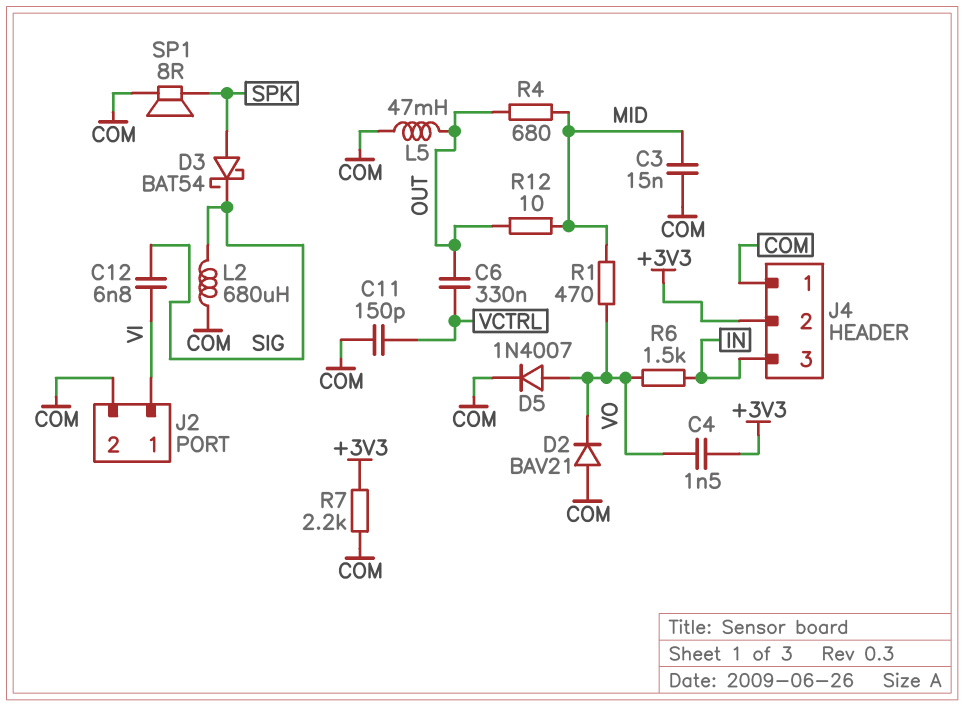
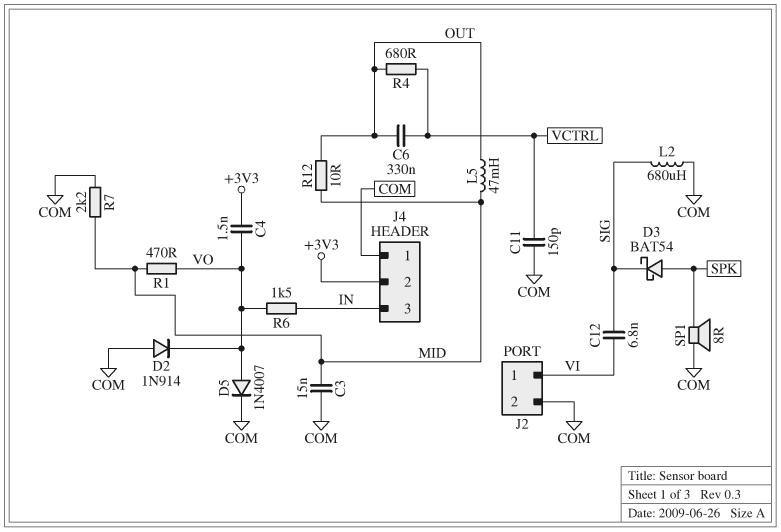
D2: diode BAV21 (A COM, K VO) -> diode 1N914 (A COM, K VO)
L5: 47mH (COM, OUT) -> 47mH (MID, OUT)
R4: 680 (MID, OUT) -> 680 (OUT, VCTRL)
R7: 2.2k (+3V3, COM) -> 2.2k (COM, MID)

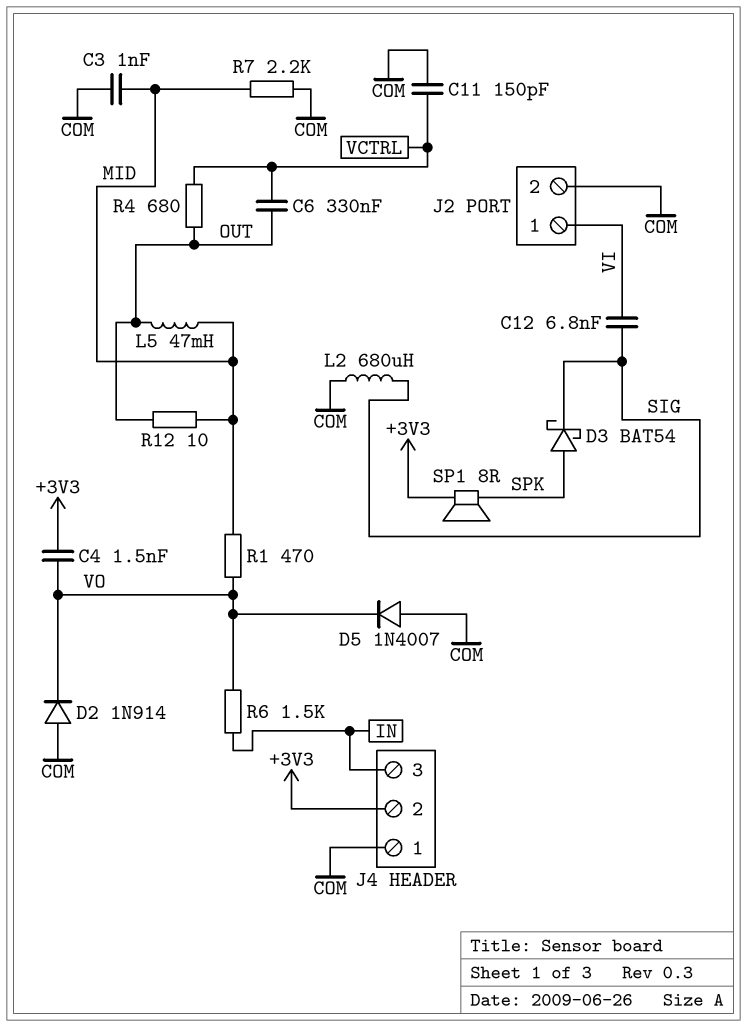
C3: 15nF (COM, MID) -> 1nF (COM, MID)
D5: diode 1N4007 (A VO, K COM) -> diode 1N4007 (A COM, K VO)
SP1: speaker 8R (COM, SPK) -> speaker 8R (+3V3, SPK)

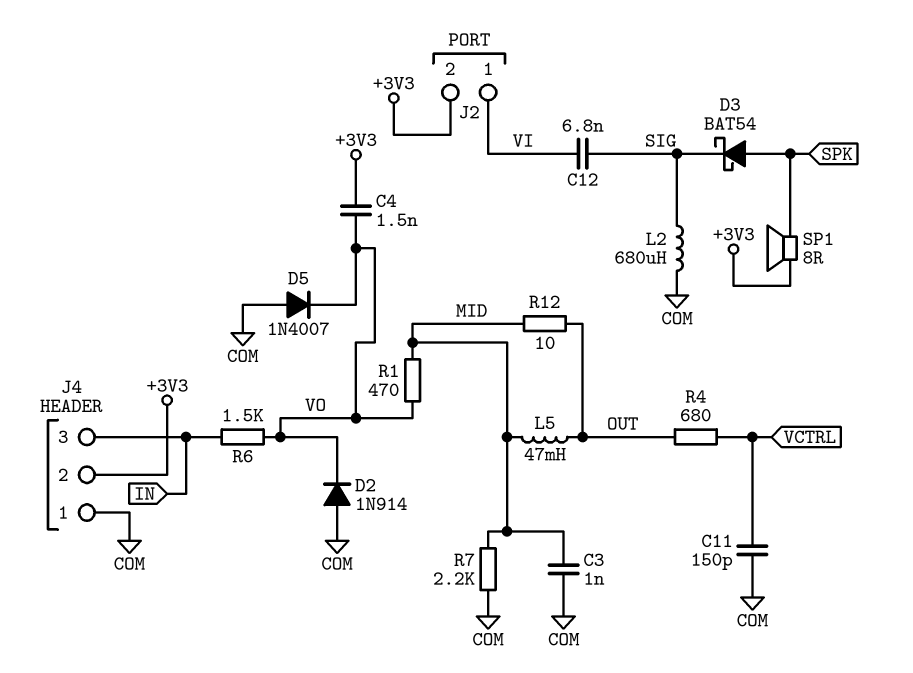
C6: 330nF (OUT, VCTRL) -> none
J2 pin 2: COM -> +3V3

